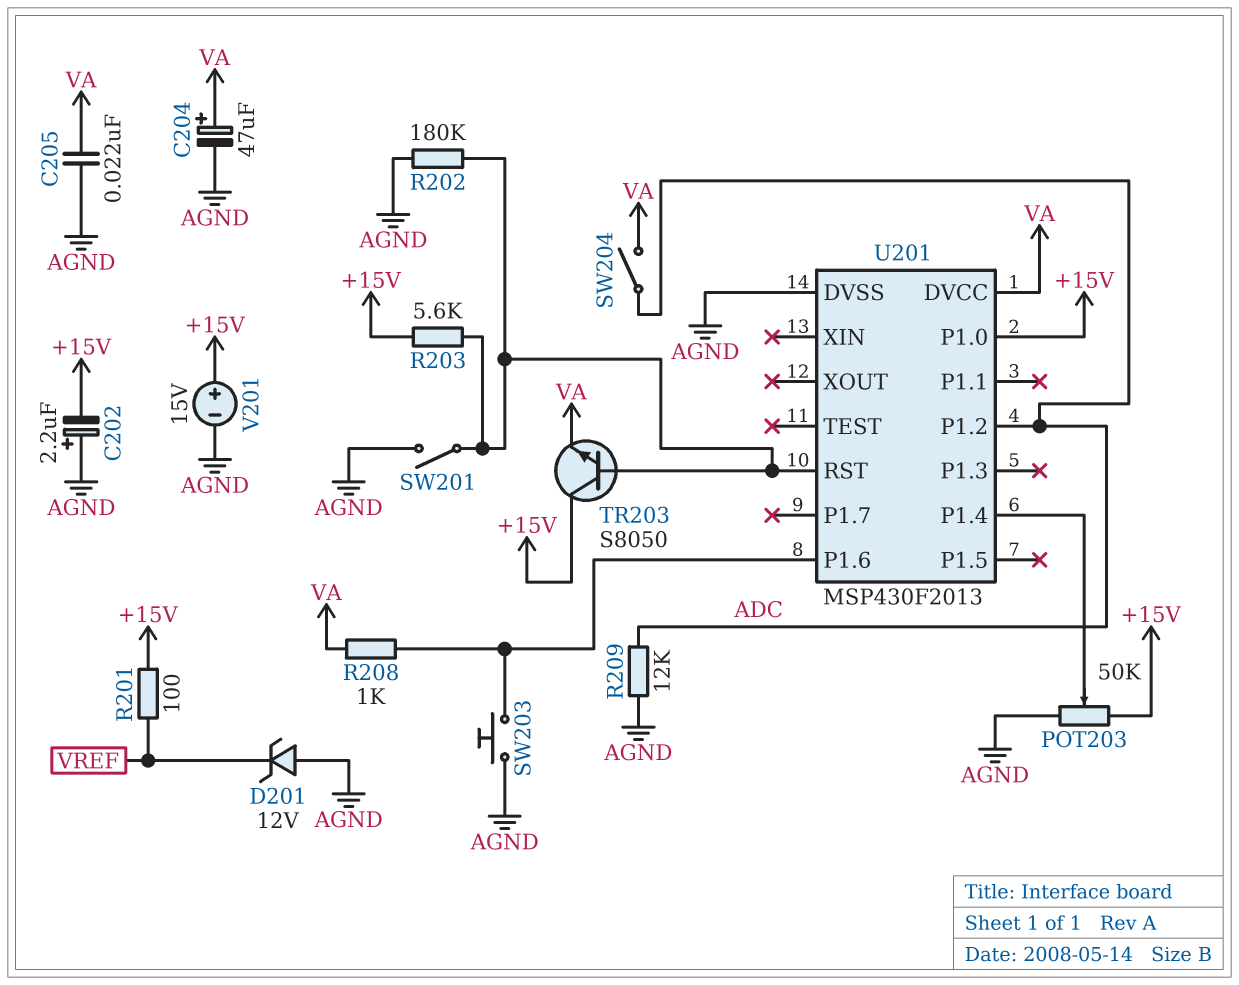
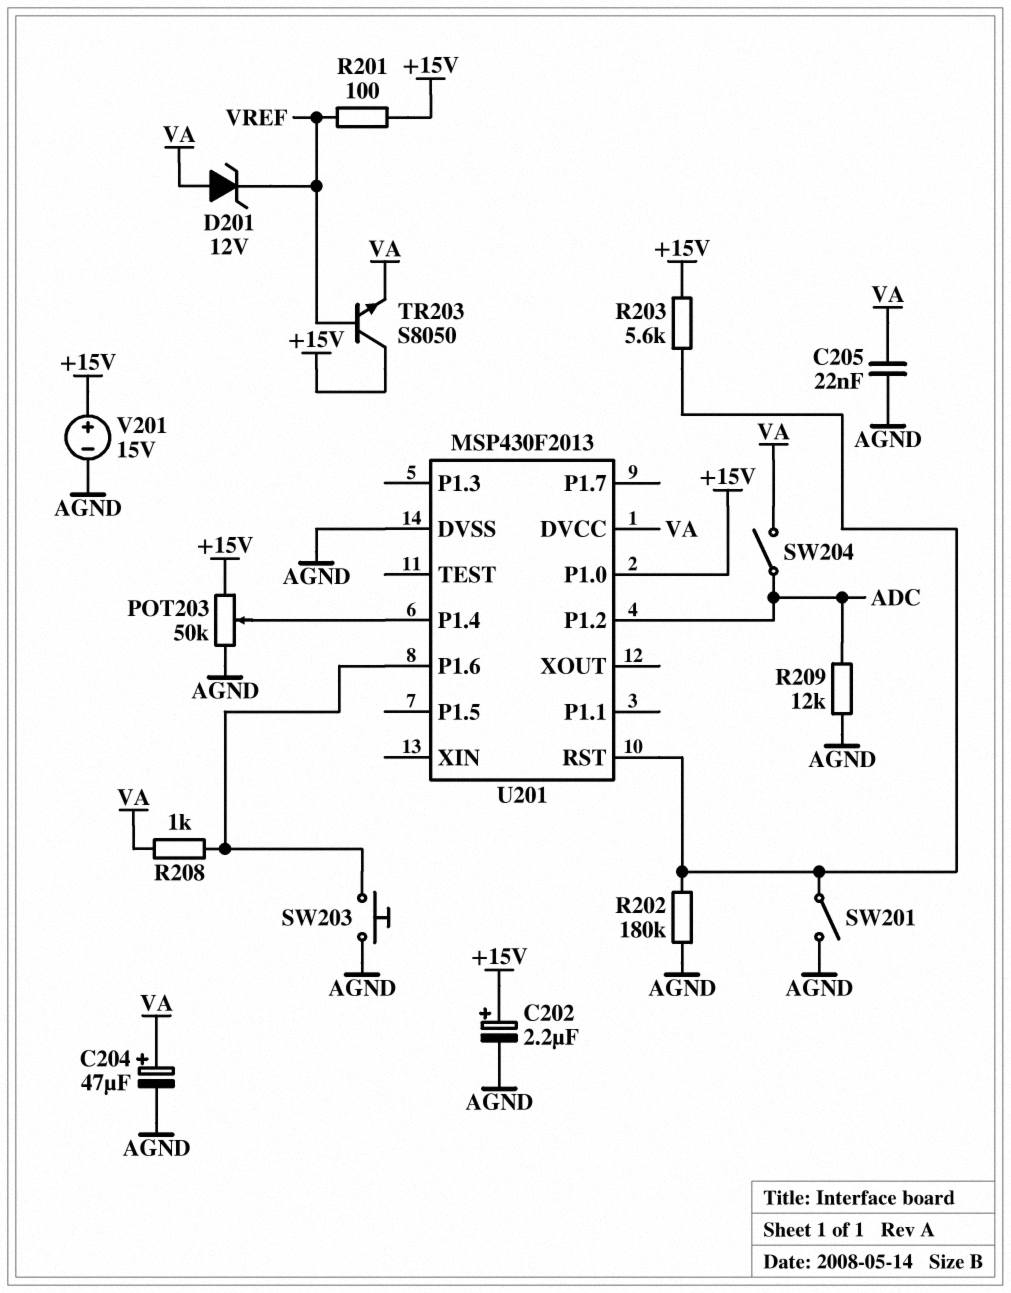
C202: 2.2uF (plus AGND, minus +15V) -> 2.2uF (plus +15V, minus AGND)
D201: zener 12V (A AGND, K VREF) -> zener 12V (A VA, K VREF)
TR203: NPN S8050 (B U201/RST, C +15V, E VA) -> NPN S8050 (B VREF, C +15V, E VA)

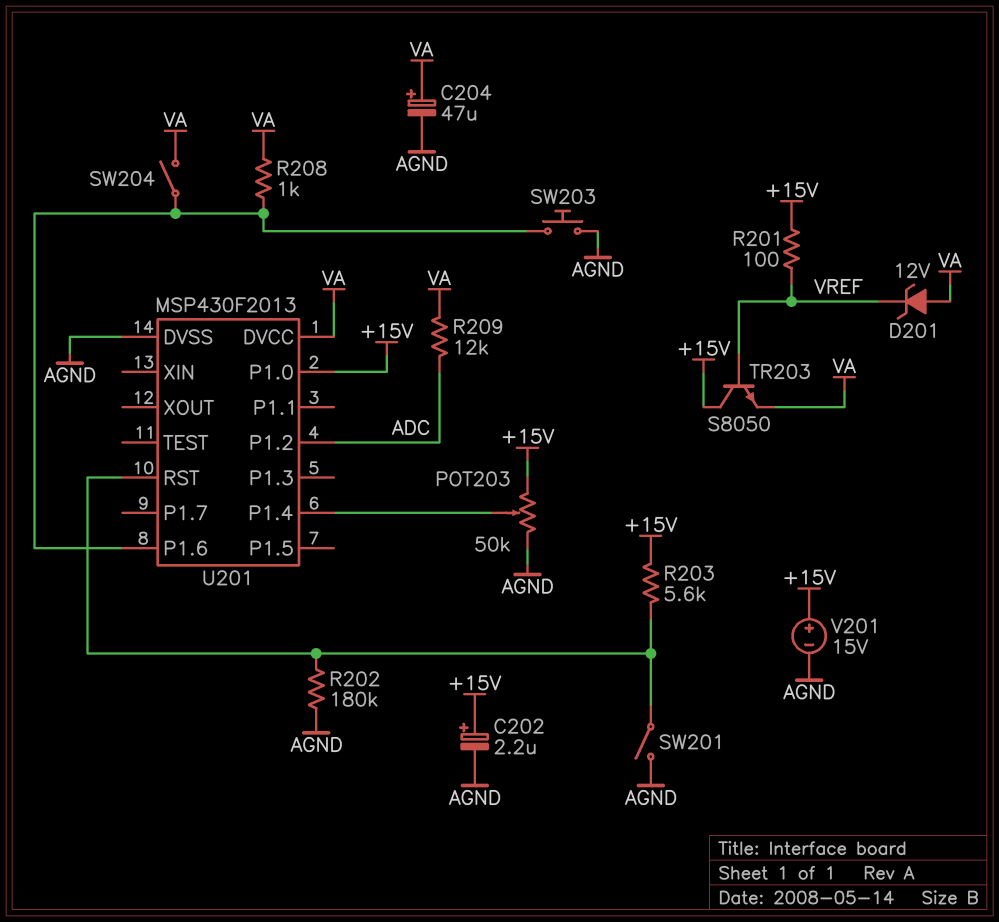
C205: 22nF (AGND, VA) -> none
R209: 12k (ADC, AGND) -> 12k (ADC, VA)
SW204: switch (ADC, VA) -> switch (U201/P1.6, VA)

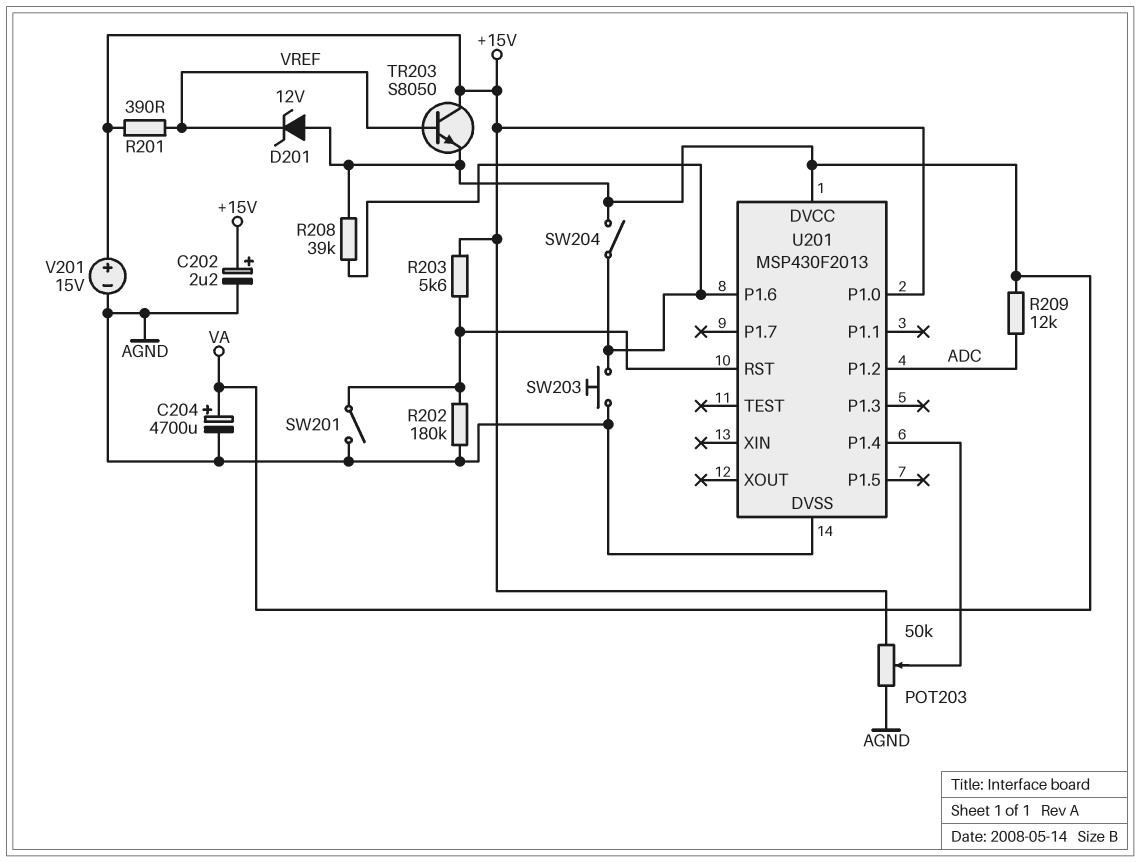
C204: 47uF (plus VA, minus AGND) -> 4700uF (plus VA, minus AGND)
R201: 100 (+15V, VREF) -> 390 (+15V, VREF)
R208: 1k (U201/P1.6, VA) -> 39k (U201/P1.6, VA)

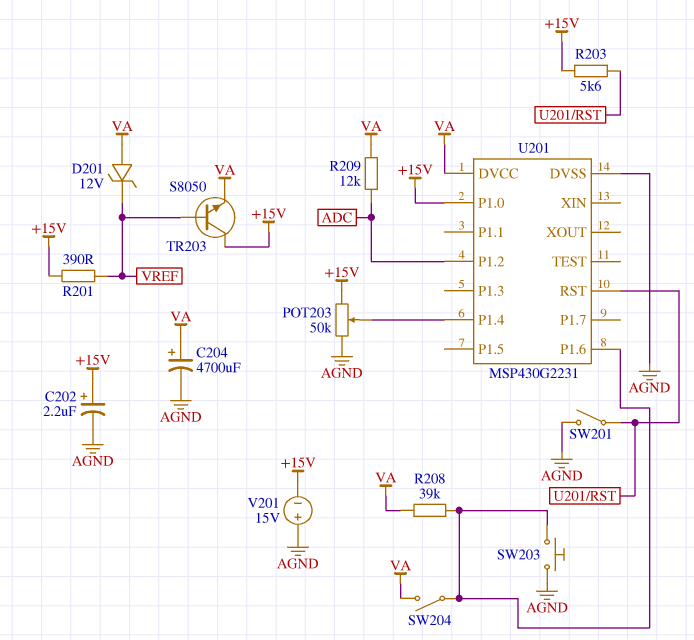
R202: 180k (AGND, U201/RST) -> none
U201: MSP430F2013 -> MSP430G2231
V201: 15V (plus +15V, minus AGND) -> 15V (plus AGND, minus +15V)

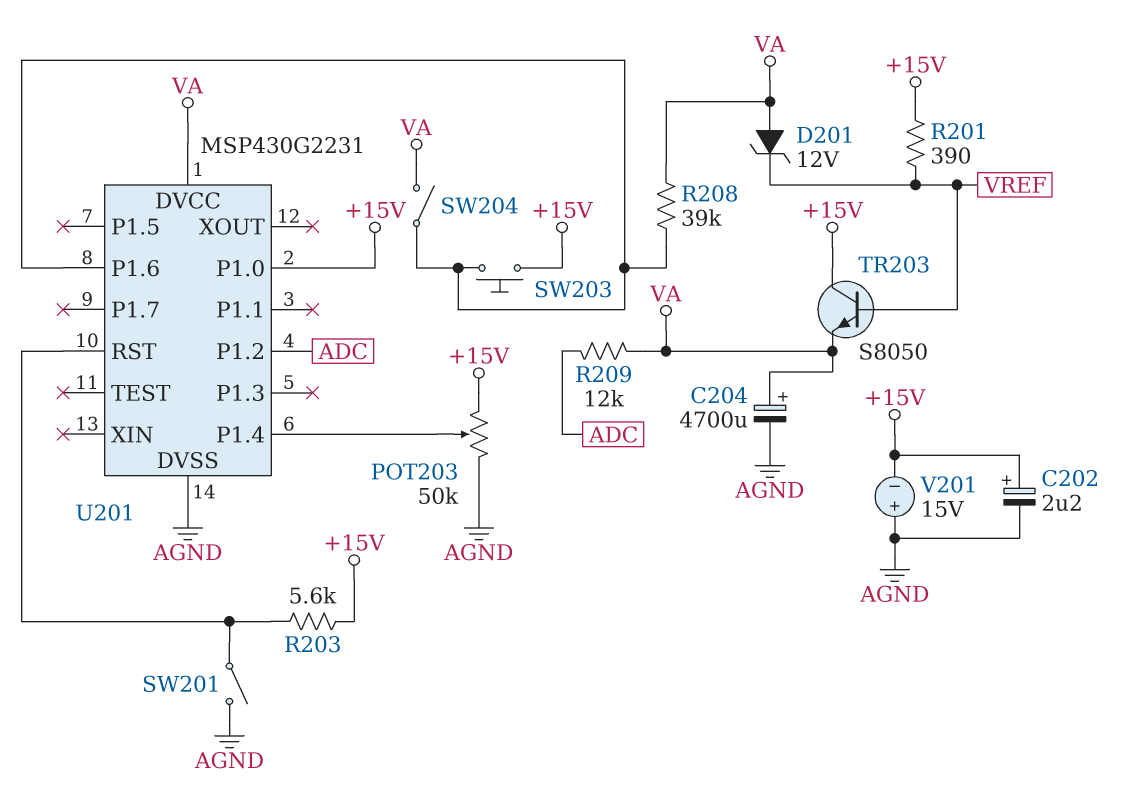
SW203: button (AGND, U201/P1.6) -> button (+15V, U201/P1.6)

